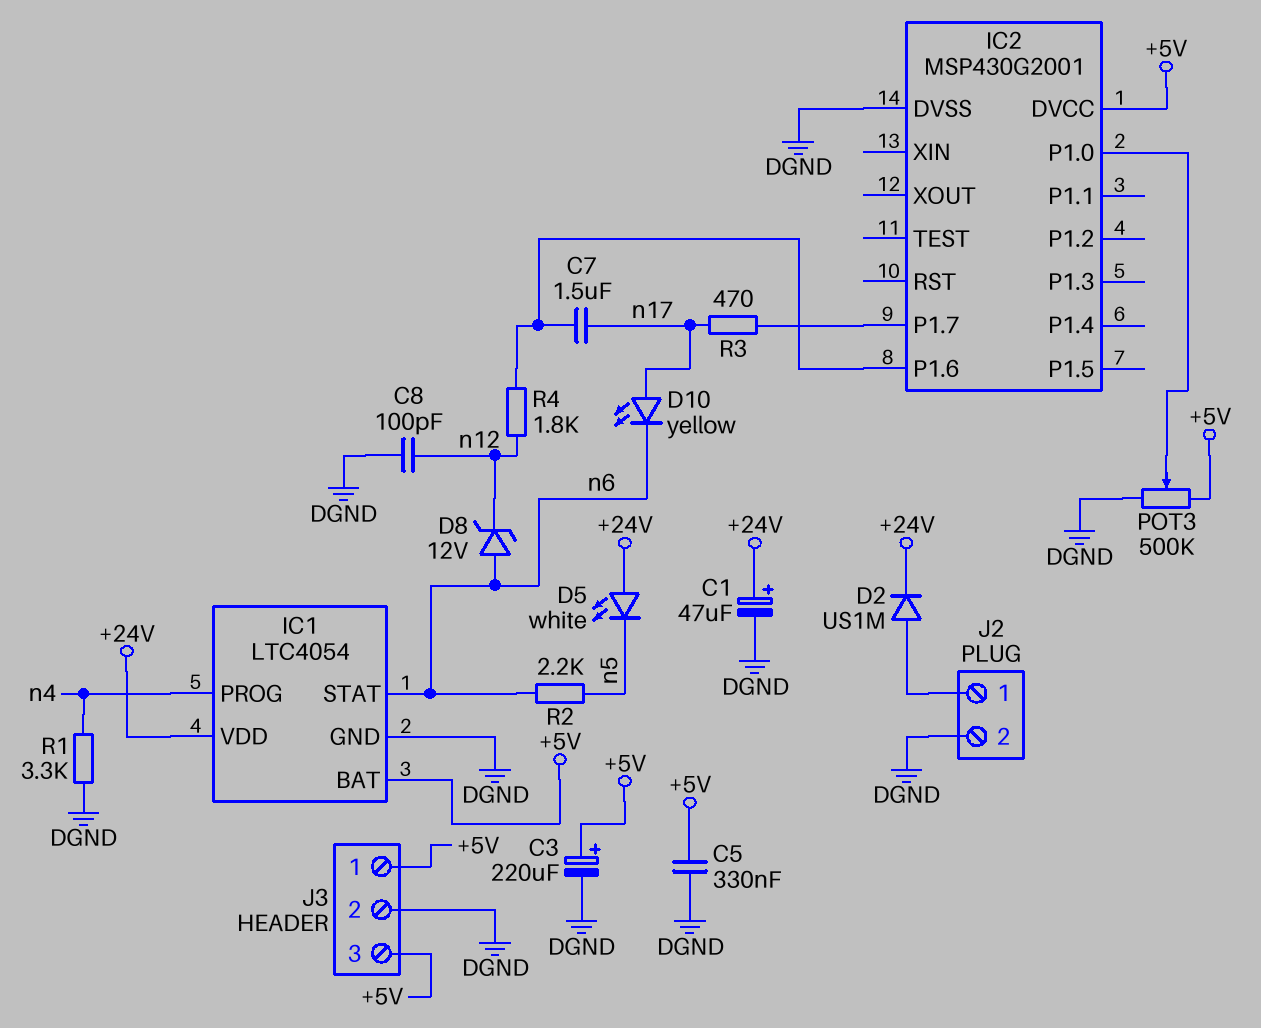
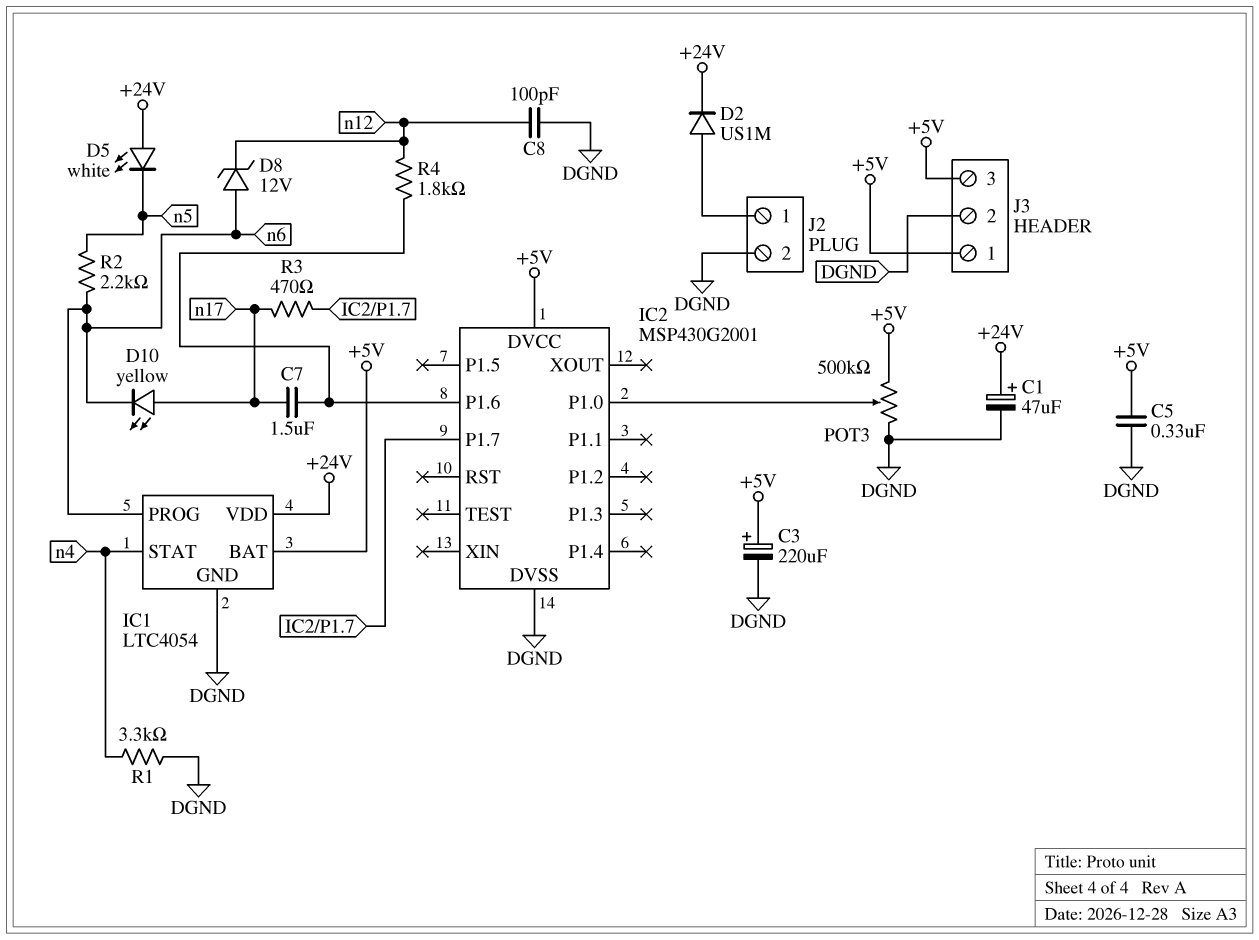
IC1 pin PROG: n4 -> n6
IC1 pin STAT: n6 -> n4

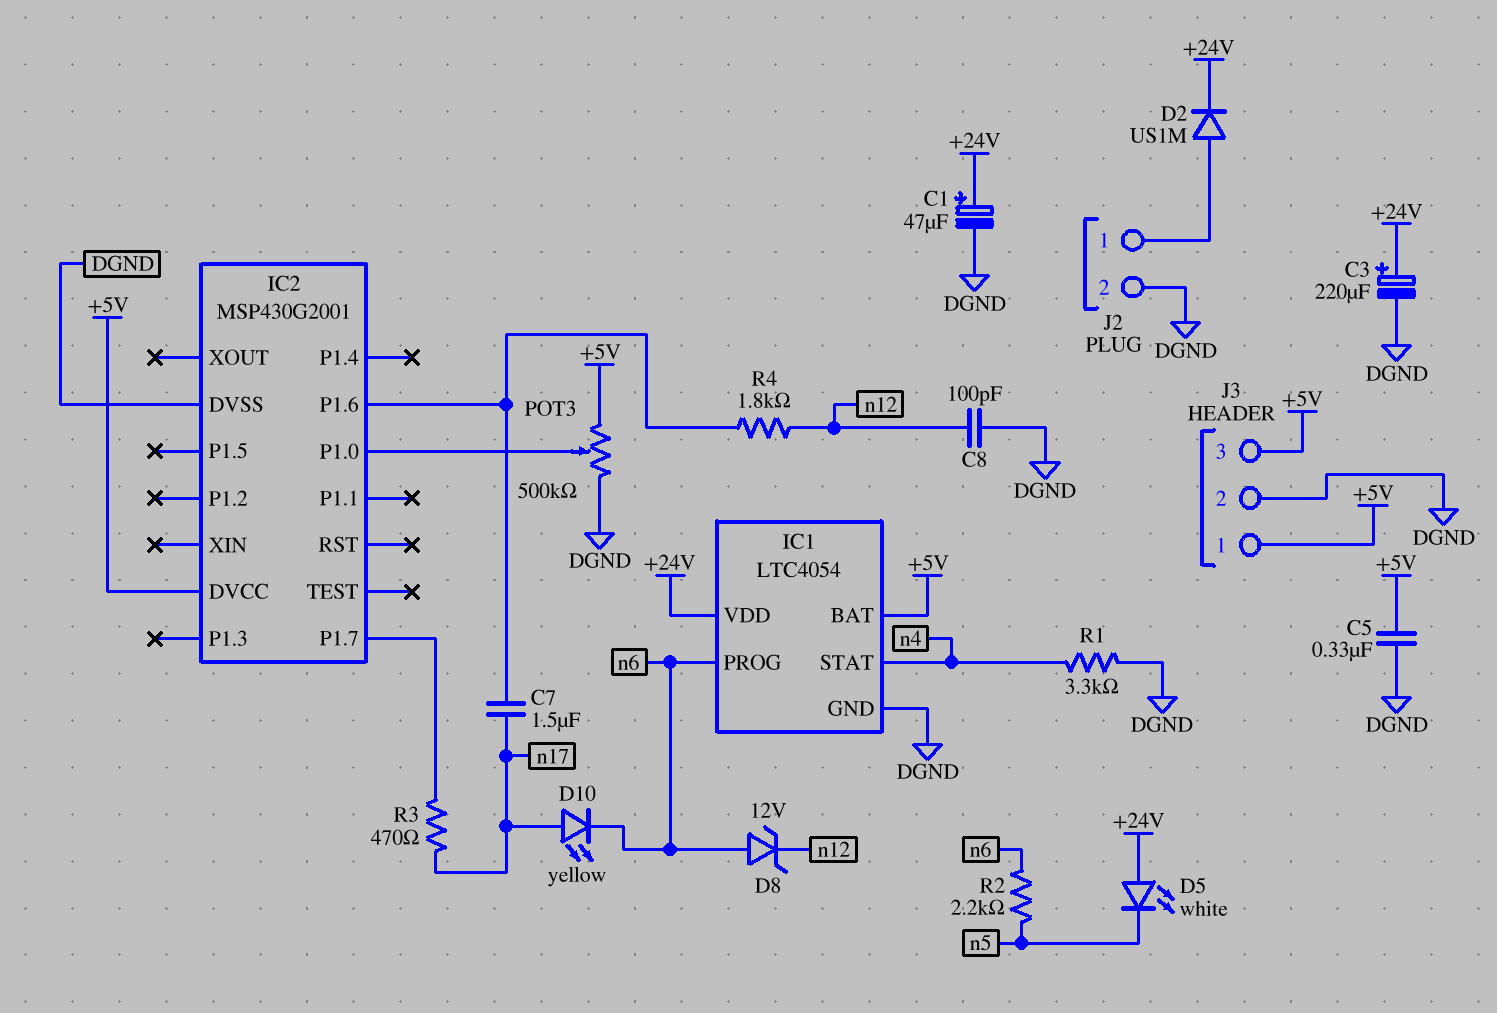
C3: 220uF (plus +5V, minus DGND) -> 220uF (plus +24V, minus DGND)

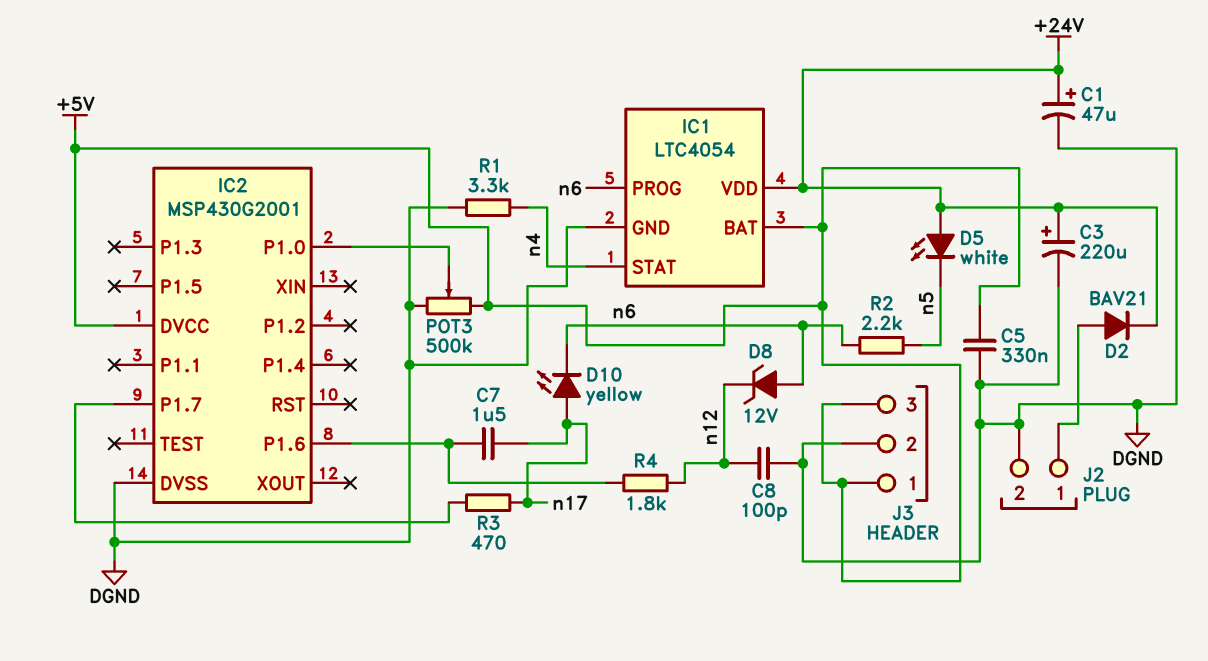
D2: diode US1M (A J2/1, K +24V) -> diode BAV21 (A J2/1, K +24V)

